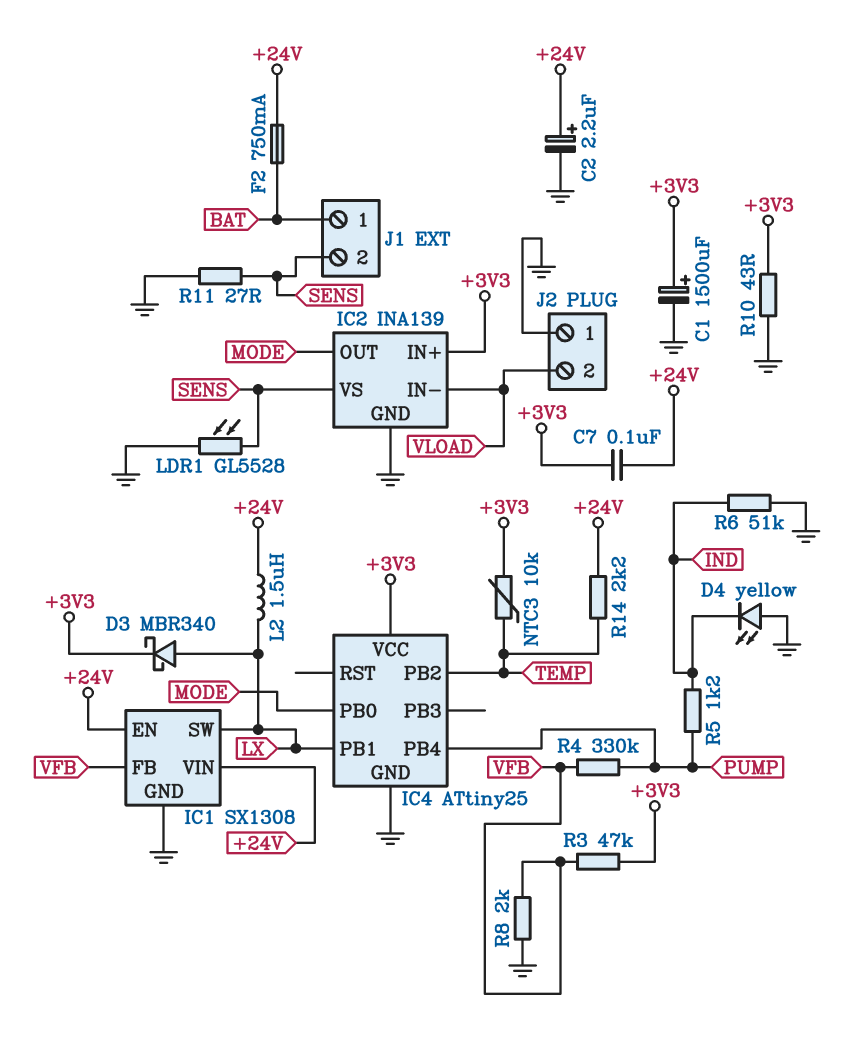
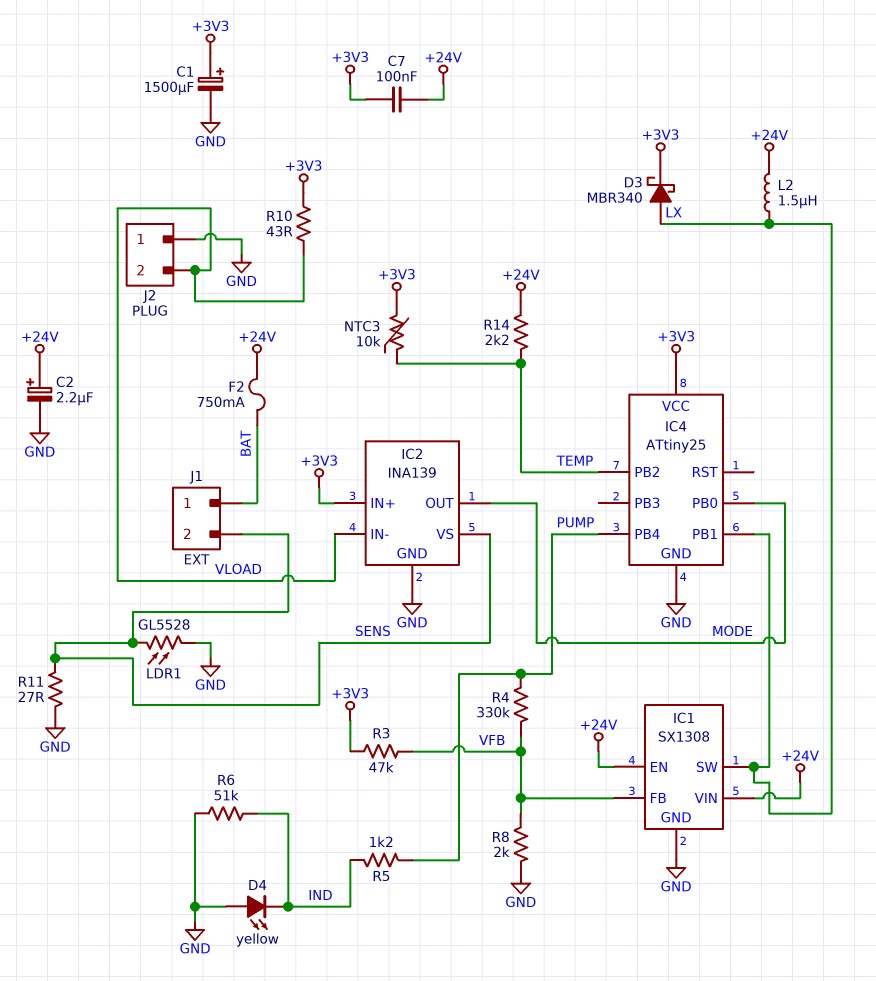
R10: 43 (+3V3, GND) -> 43 (+3V3, VLOAD)

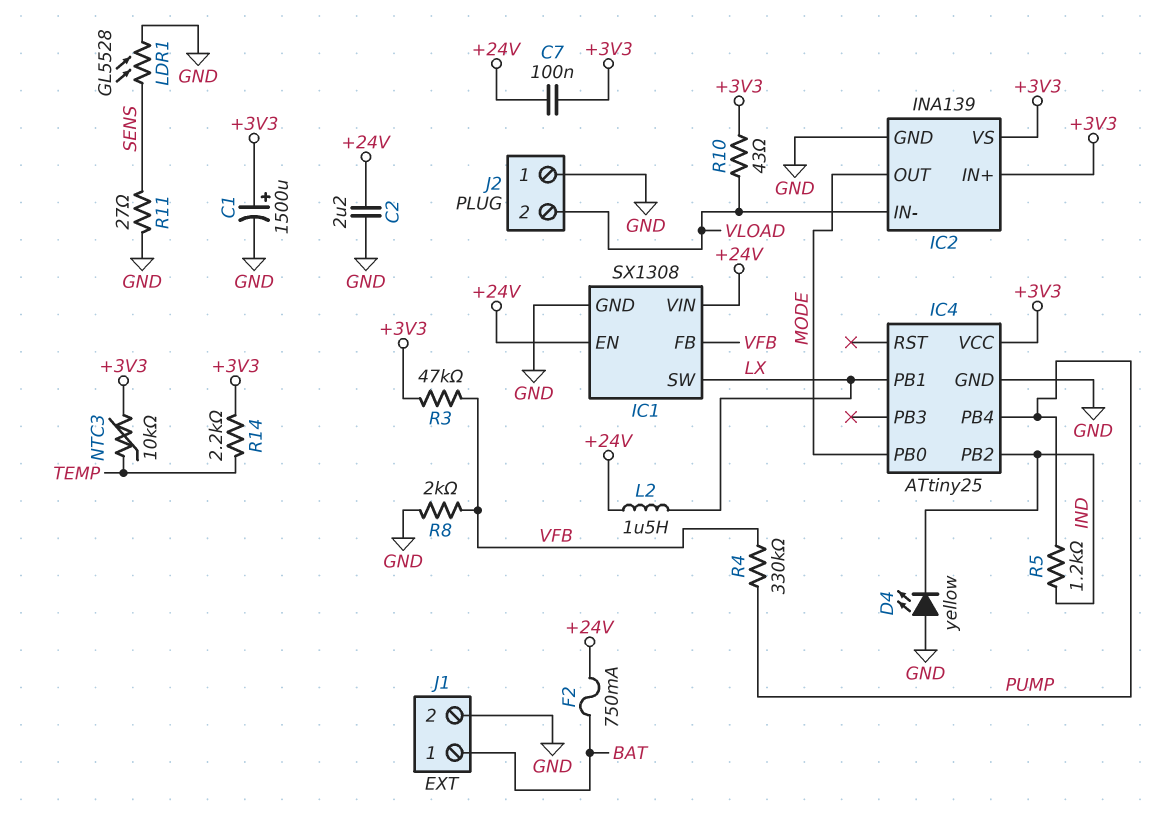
C2: 2.2uF (plus +24V, minus GND) -> 2.2uF (+24V, GND)
D3: schottky MBR340 (A LX, K +3V3) -> none
IC2 pin VS: SENS -> +3V3
IC4 pin PB2: TEMP -> IND
J1 pin 2: SENS -> GND
R6: 51k (GND, IND) -> none
R14: 2.2k (+24V, TEMP) -> 2.2k (+3V3, TEMP)

